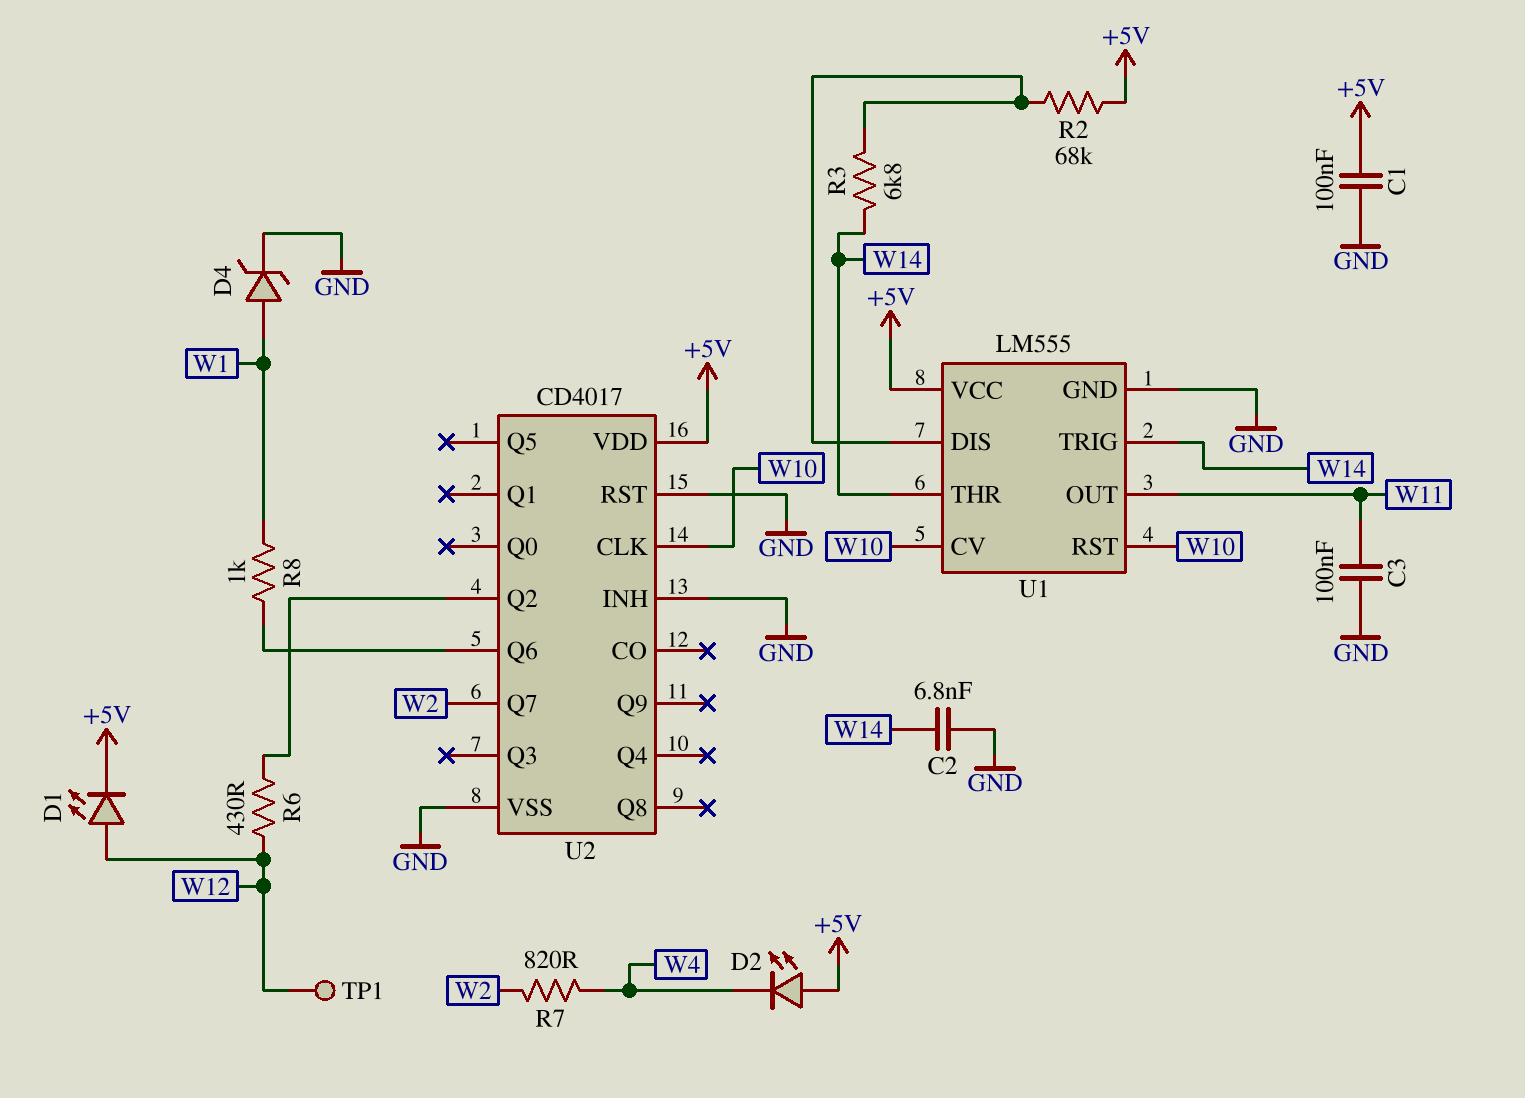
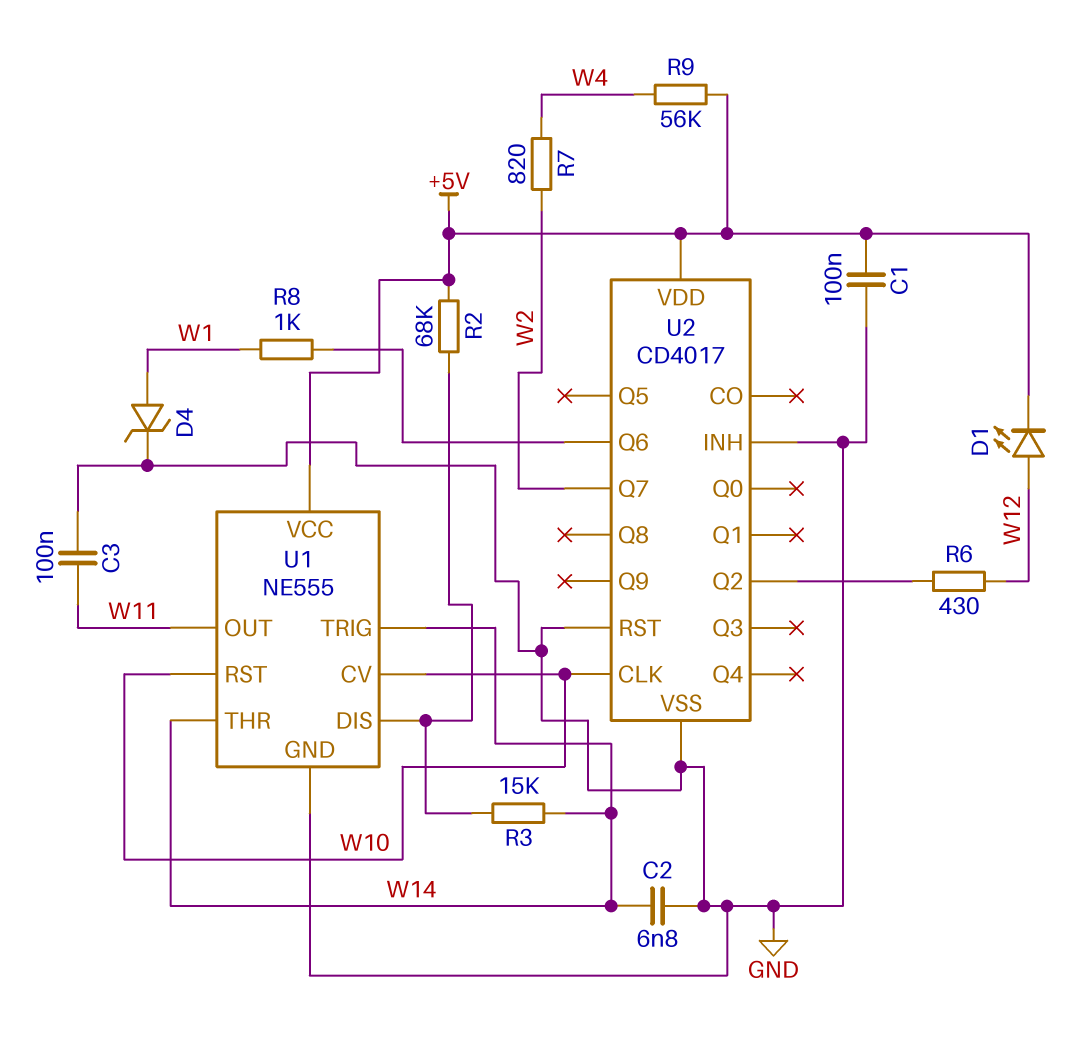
D2: LED (A +5V, K W4) -> none
R3: 6.8k (U1/DIS, W14) -> 15k (U1/DIS, W14)
R9: none -> 56k (+5V, W4)
TP1: test point (W12) -> none
U1: LM555 -> NE555

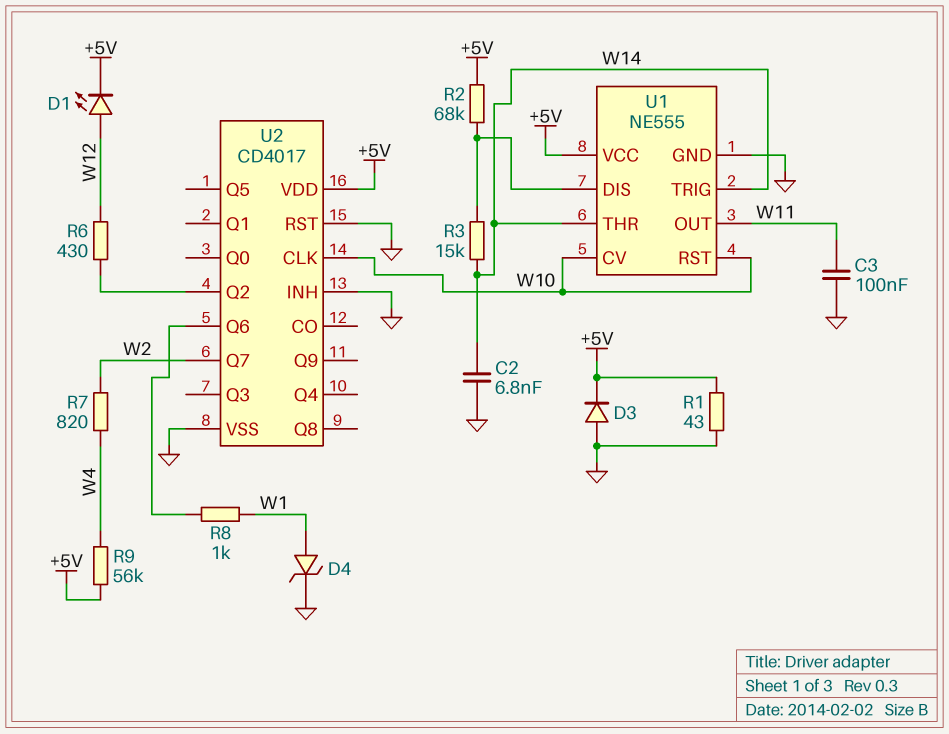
C1: 100nF (+5V, GND) -> none
D3: none -> diode (A GND, K +5V)
R1: none -> 43 (+5V, GND)

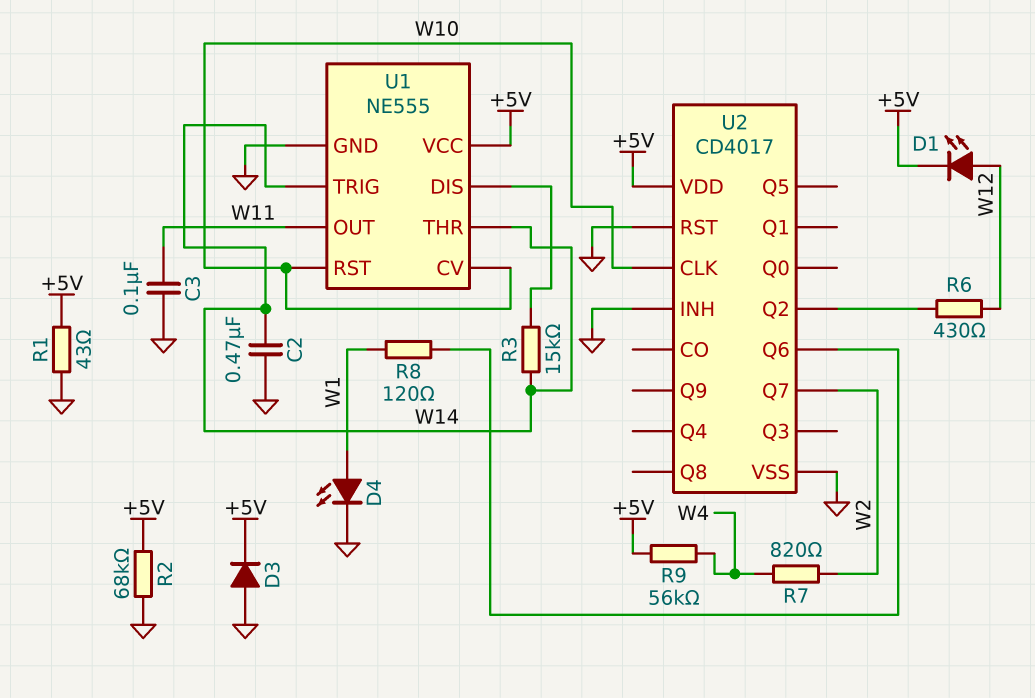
C2: 6.8nF (GND, W14) -> 470nF (GND, W14)
D4: zener (A W1, K GND) -> LED (A W1, K GND)
R2: 68k (+5V, U1/DIS) -> 68k (+5V, GND)
R8: 1k (U2/Q6, W1) -> 120 (U2/Q6, W1)

